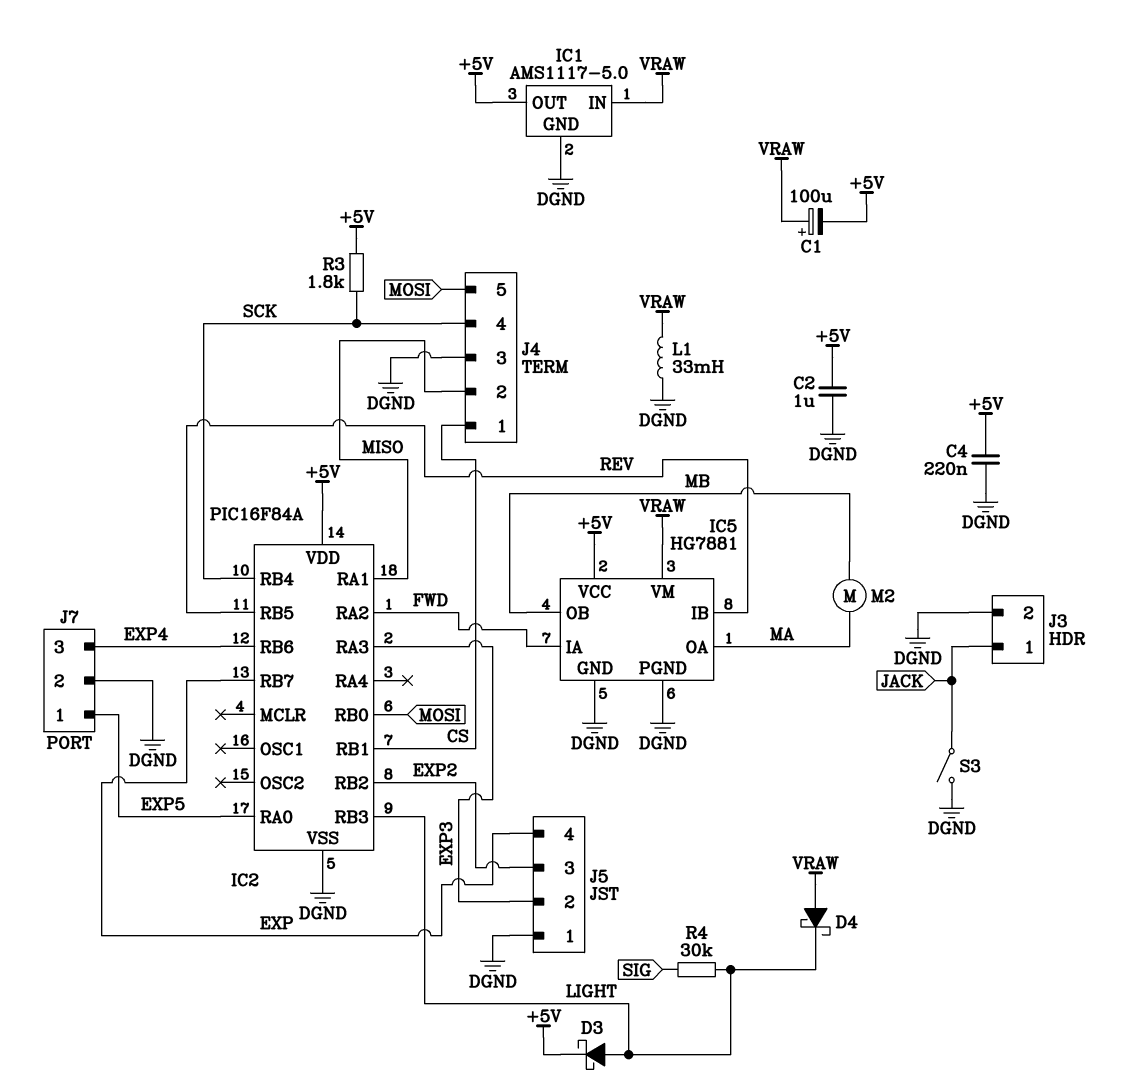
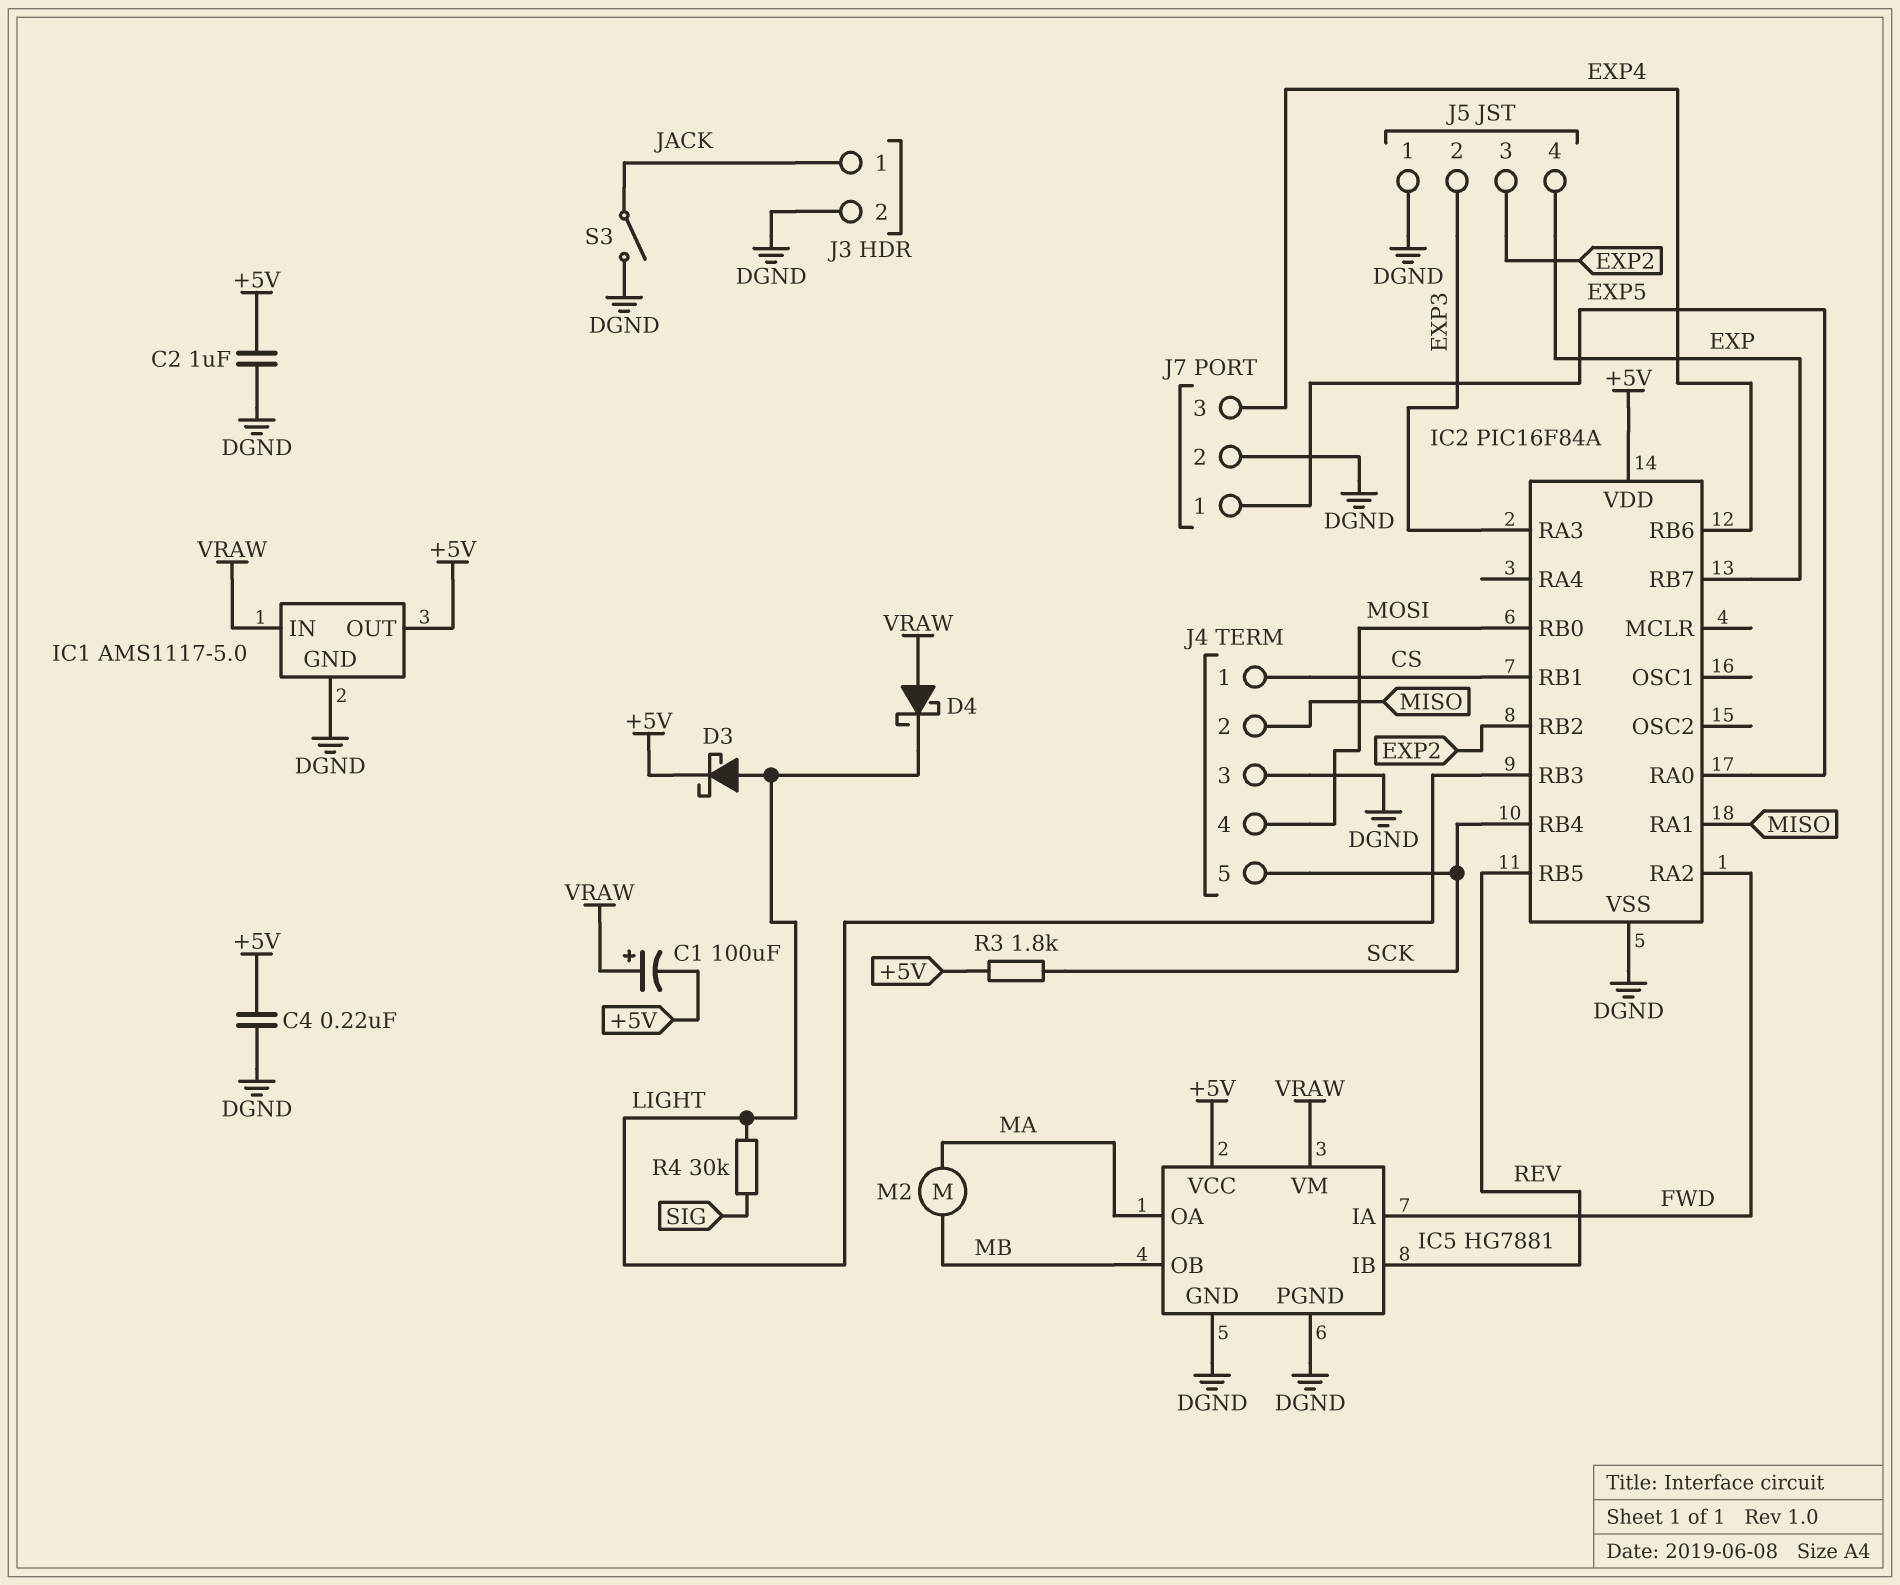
J4 pin 4: SCK -> MOSI
J4 pin 5: MOSI -> SCK
L1: 33mH (DGND, VRAW) -> none

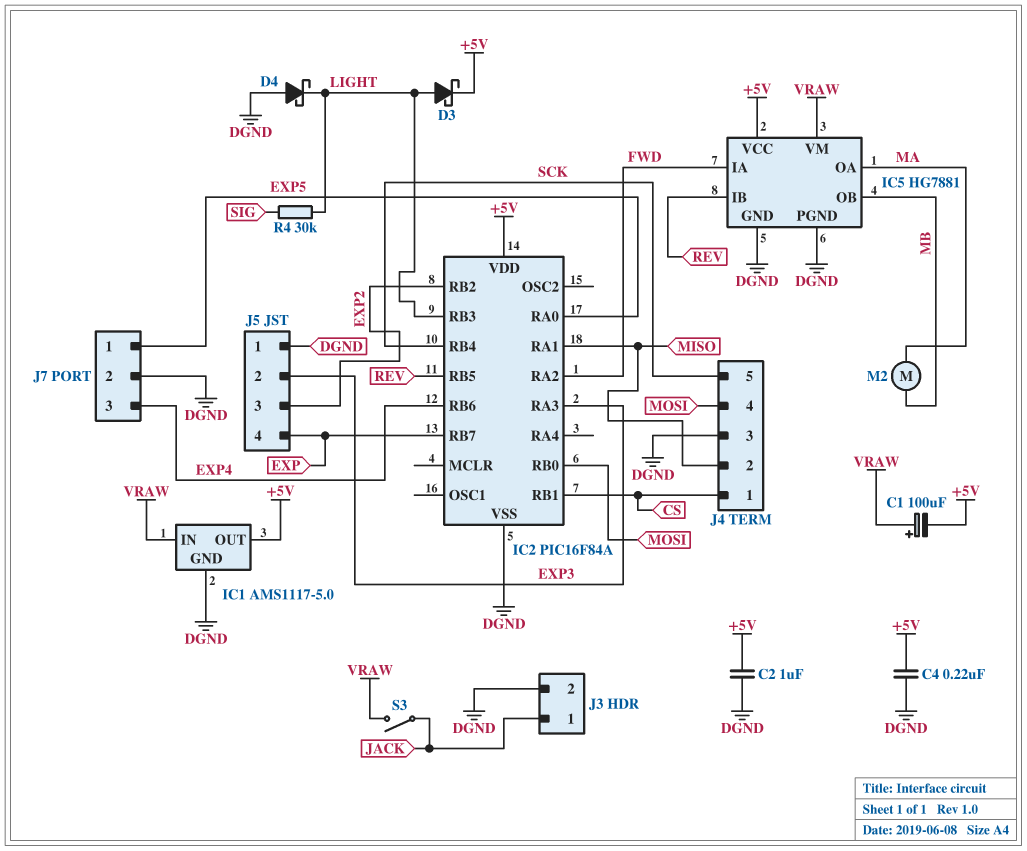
D4: schottky (A VRAW, K LIGHT) -> schottky (A DGND, K LIGHT)
R3: 1.8k (+5V, SCK) -> none
S3: switch (DGND, JACK) -> switch (JACK, VRAW)

